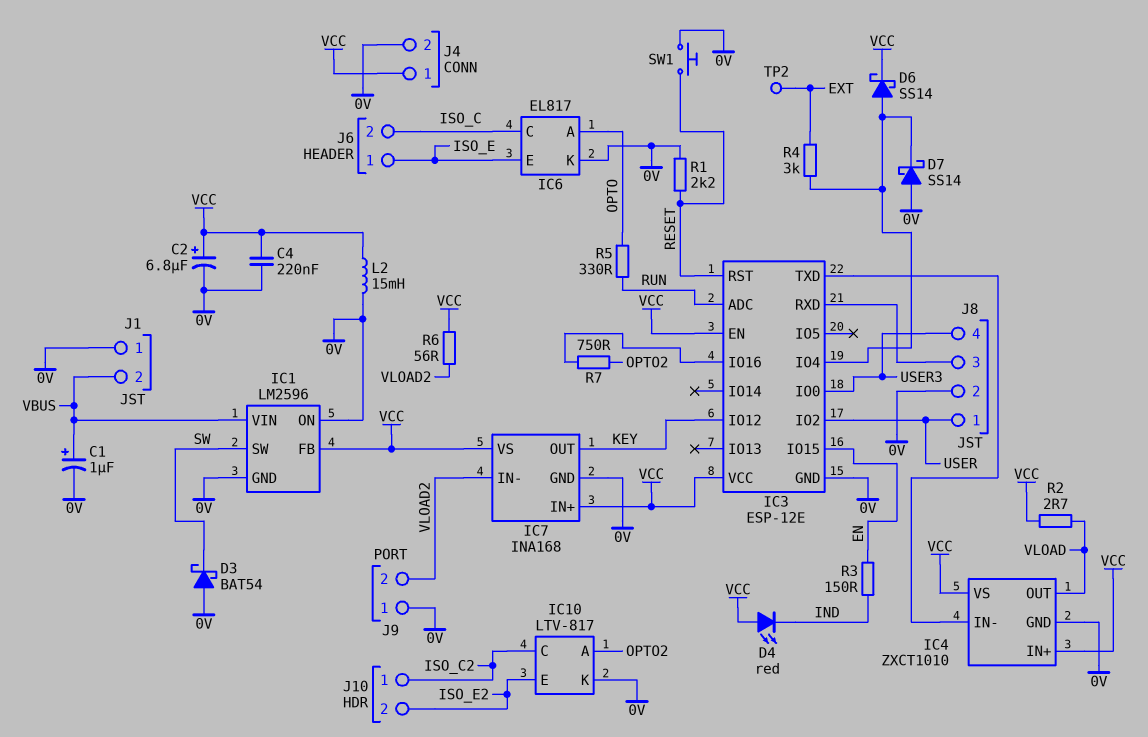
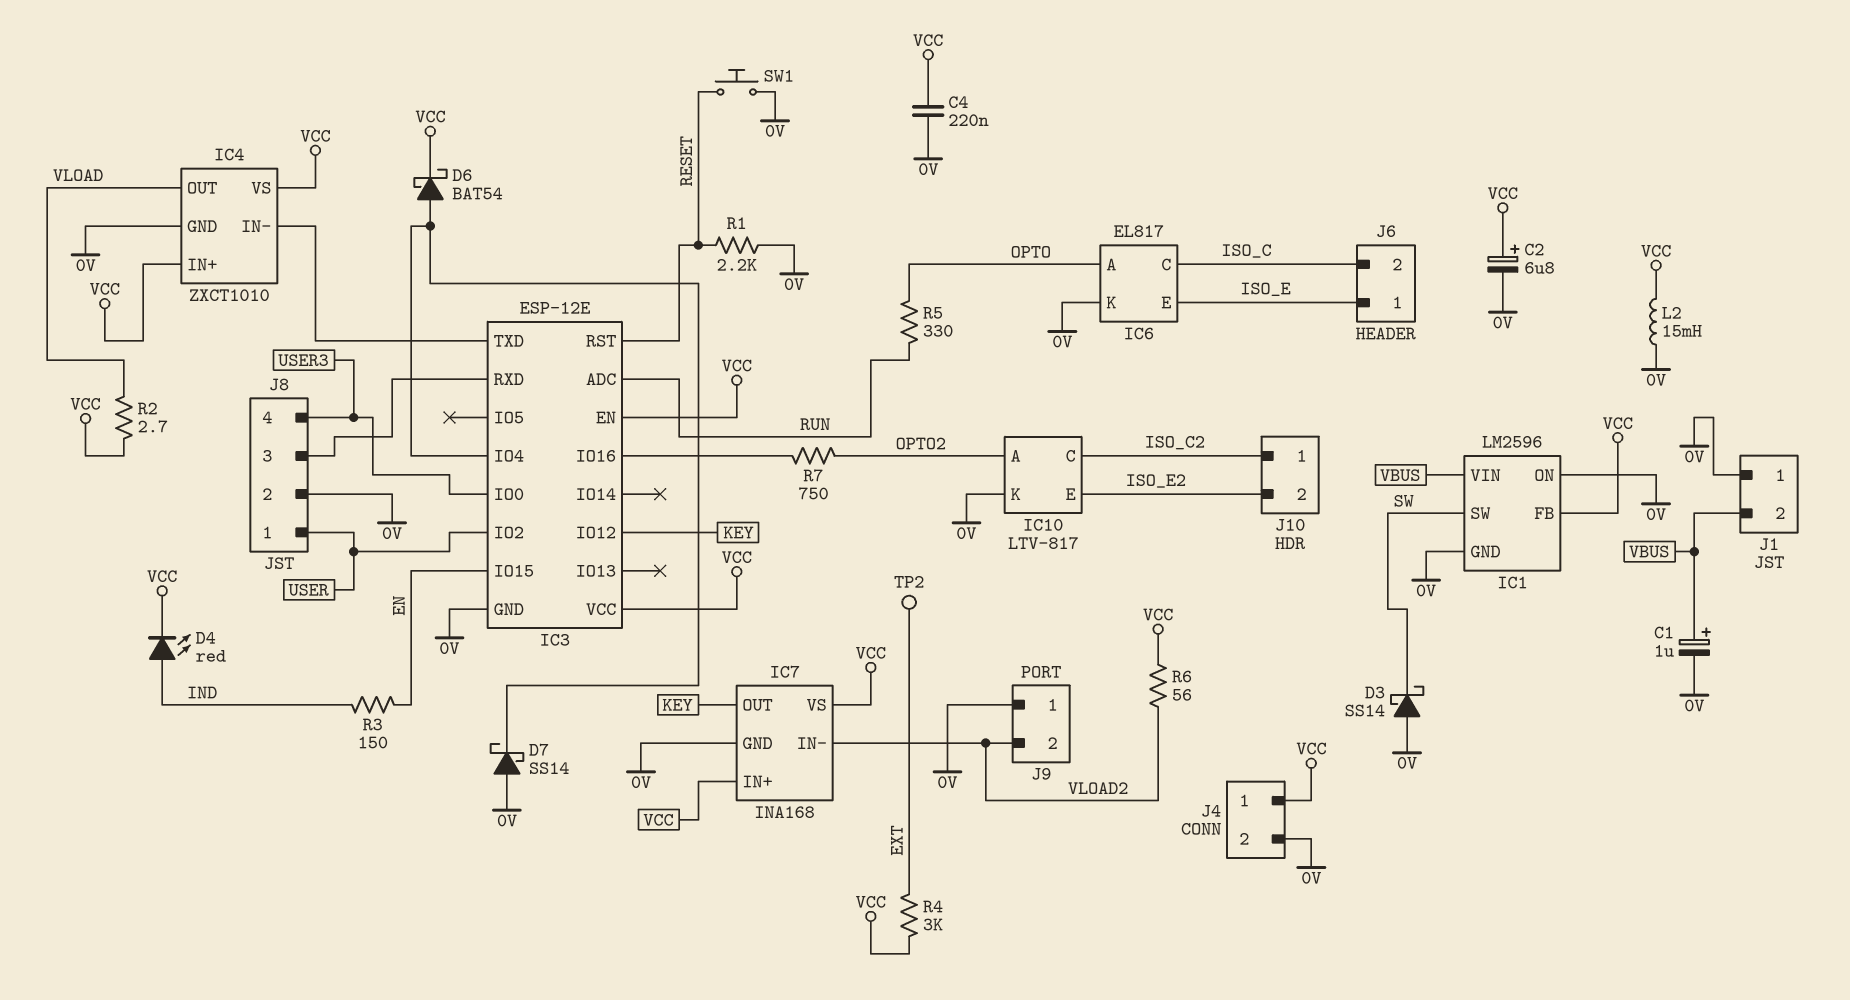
D3: schottky BAT54 (A 0V, K SW) -> schottky SS14 (A 0V, K SW)
D4: LED red (A VCC, K IND) -> LED red (A IND, K VCC)
D6: schottky SS14 (A IC3/IO4, K VCC) -> schottky BAT54 (A IC3/IO4, K VCC)
R4: 3k (EXT, IC3/IO4) -> 3k (EXT, VCC)

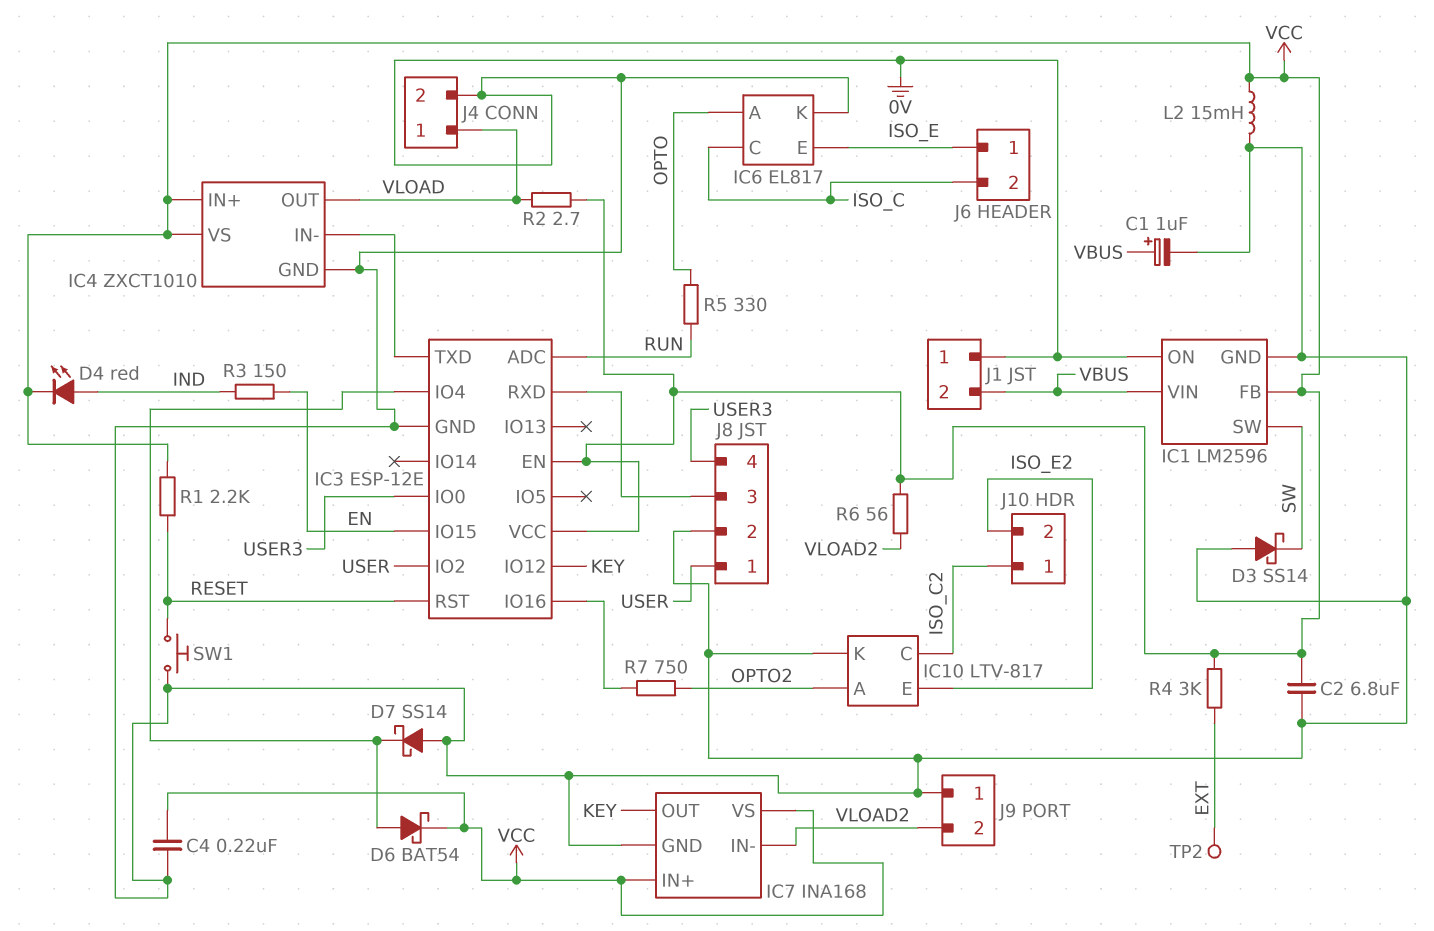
C2: 6.8uF (plus VCC, minus 0V) -> 6.8uF (0V, VCC)
J4 pin 1: VCC -> VLOAD
R1: 2.2k (0V, RESET) -> 2.2k (RESET, VCC)

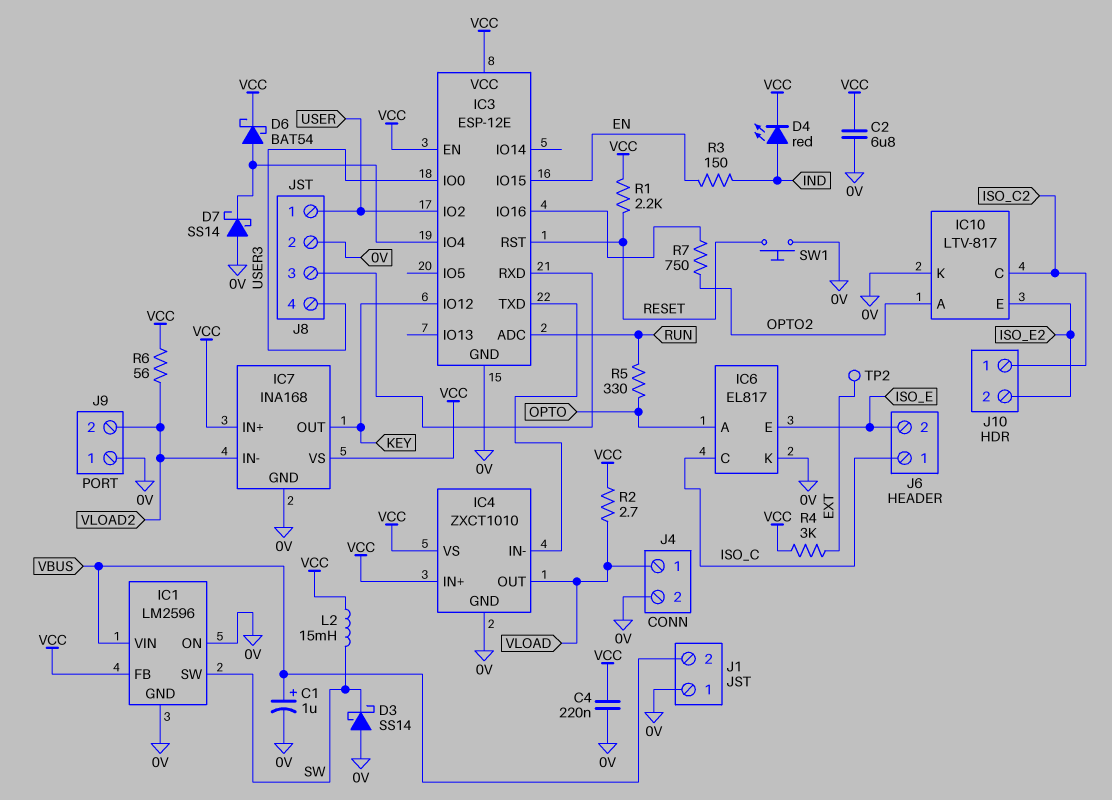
J6 pin 1: ISO_E -> ISO_C
J6 pin 2: ISO_C -> ISO_E
L2: 15mH (0V, VCC) -> 15mH (SW, VCC)

